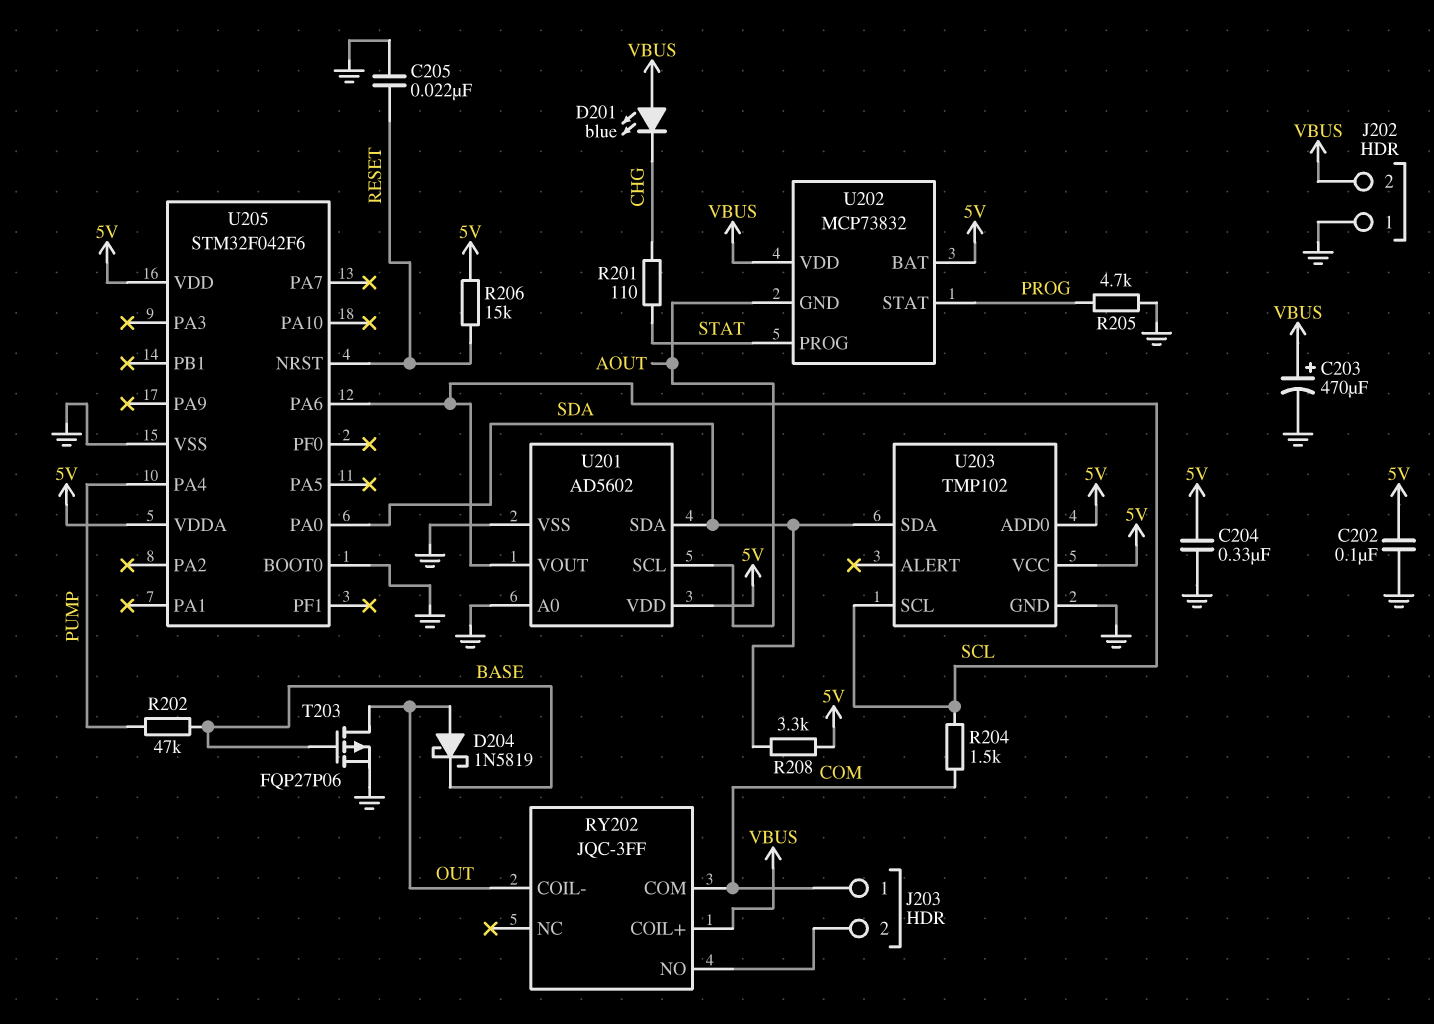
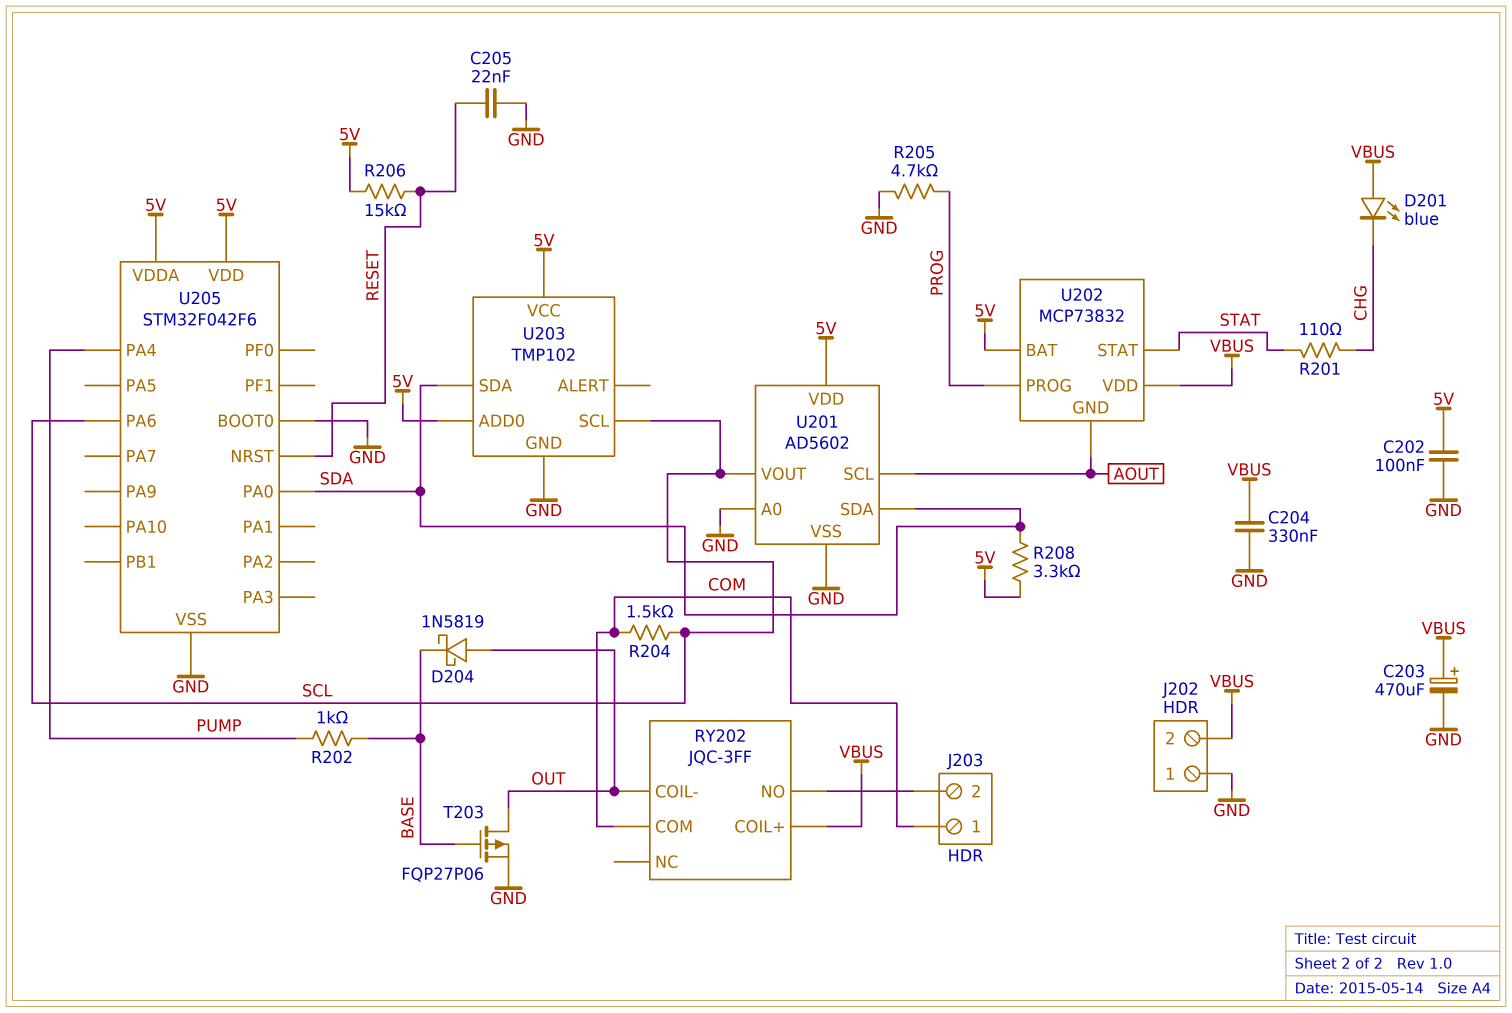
C204: 330nF (5V, GND) -> 330nF (GND, VBUS)
R202: 47k (BASE, PUMP) -> 1k (BASE, PUMP)
U202 pin PROG: STAT -> PROG
U202 pin STAT: PROG -> STAT

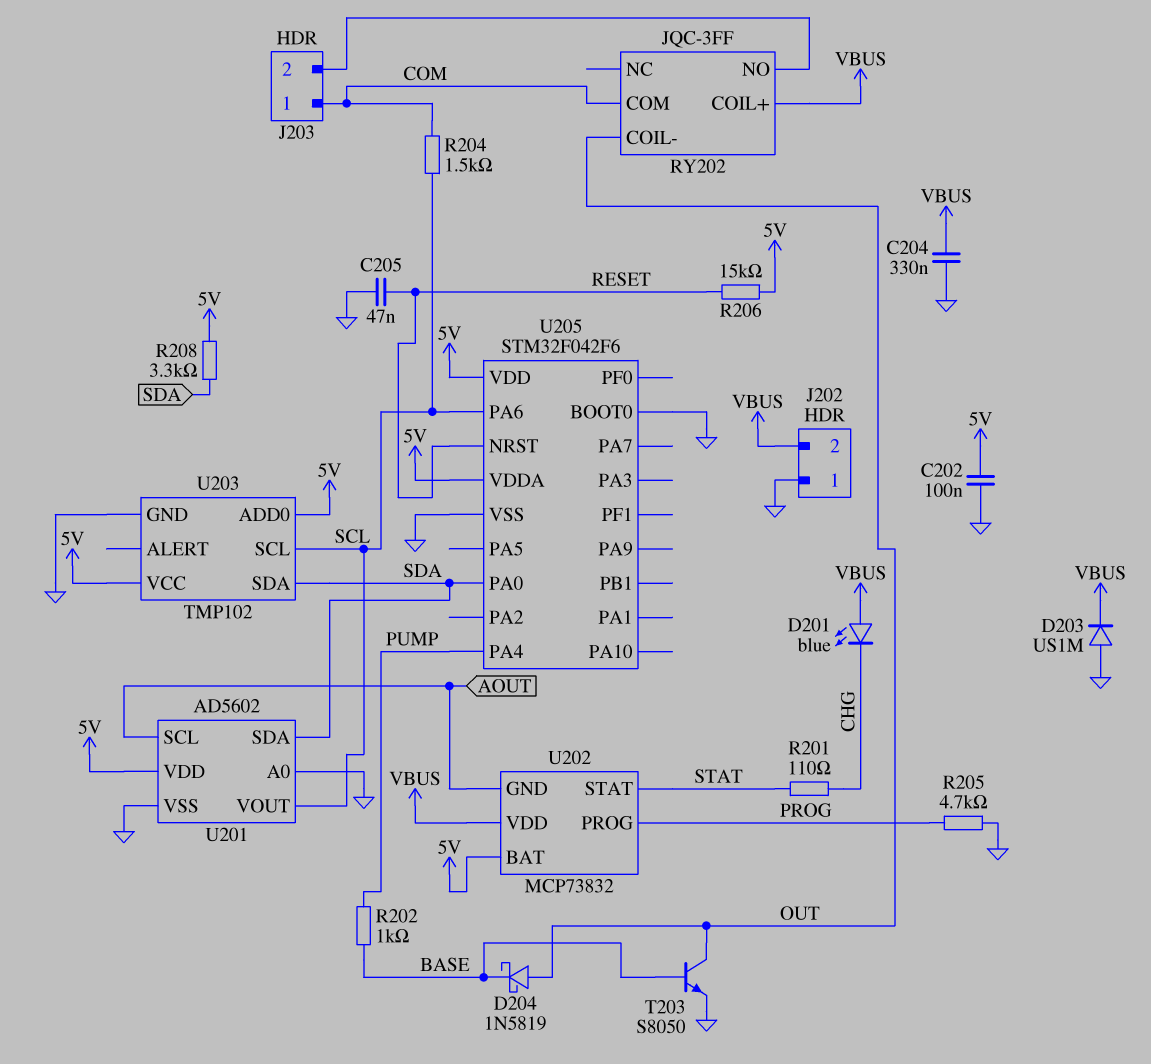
C203: 470uF (plus VBUS, minus GND) -> none
C205: 22nF (GND, RESET) -> 47nF (GND, RESET)
D203: none -> diode US1M (A GND, K VBUS)
T203: PMOS FQP27P06 (G BASE, D OUT, S GND) -> NPN S8050 (B BASE, C OUT, E GND)

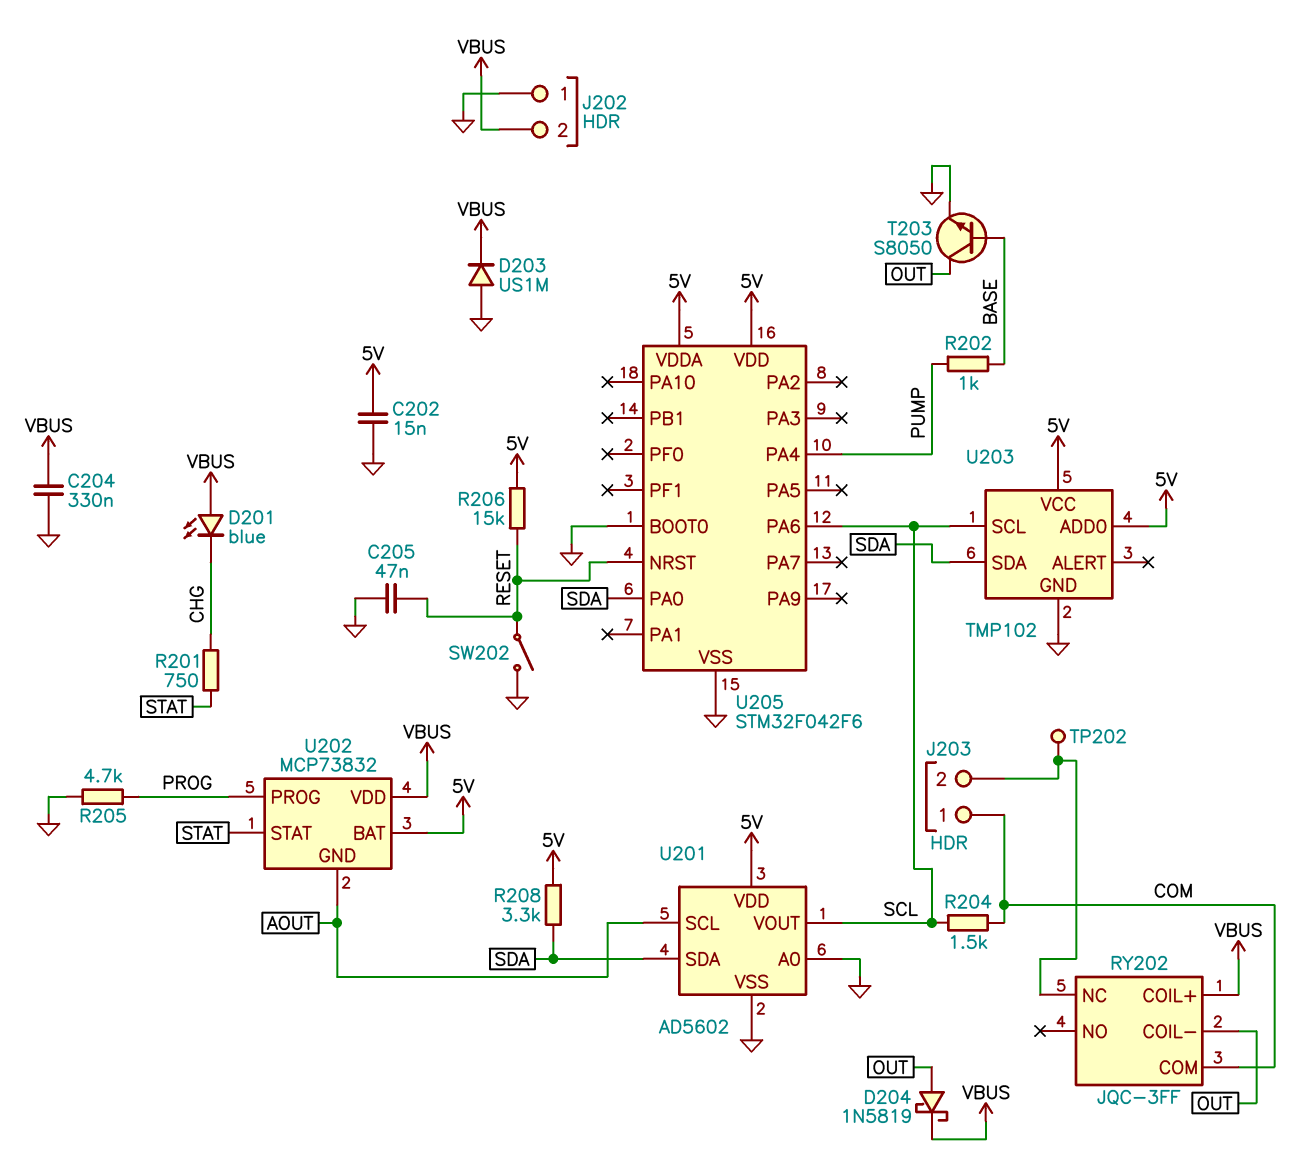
C202: 100nF (5V, GND) -> 15nF (5V, GND)
D204: schottky 1N5819 (A OUT, K BASE) -> schottky 1N5819 (A OUT, K VBUS)
R201: 110 (CHG, STAT) -> 750 (CHG, STAT)
RY202 pin NC: none -> J203/2
RY202 pin NO: J203/2 -> none
SW202: none -> switch (GND, RESET)
TP202: none -> test point (J203/2)

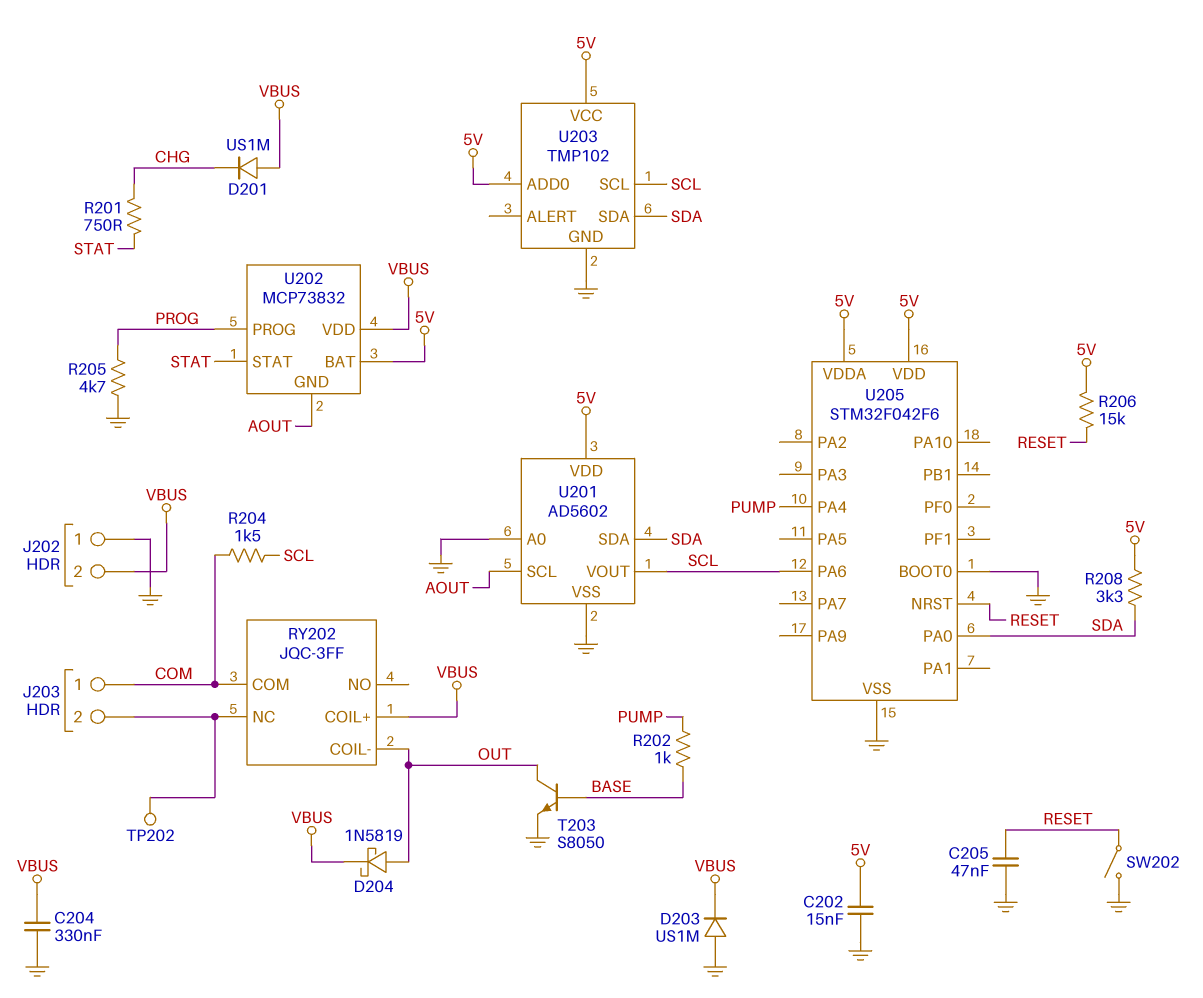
D201: LED blue (A VBUS, K CHG) -> diode US1M (A VBUS, K CHG)

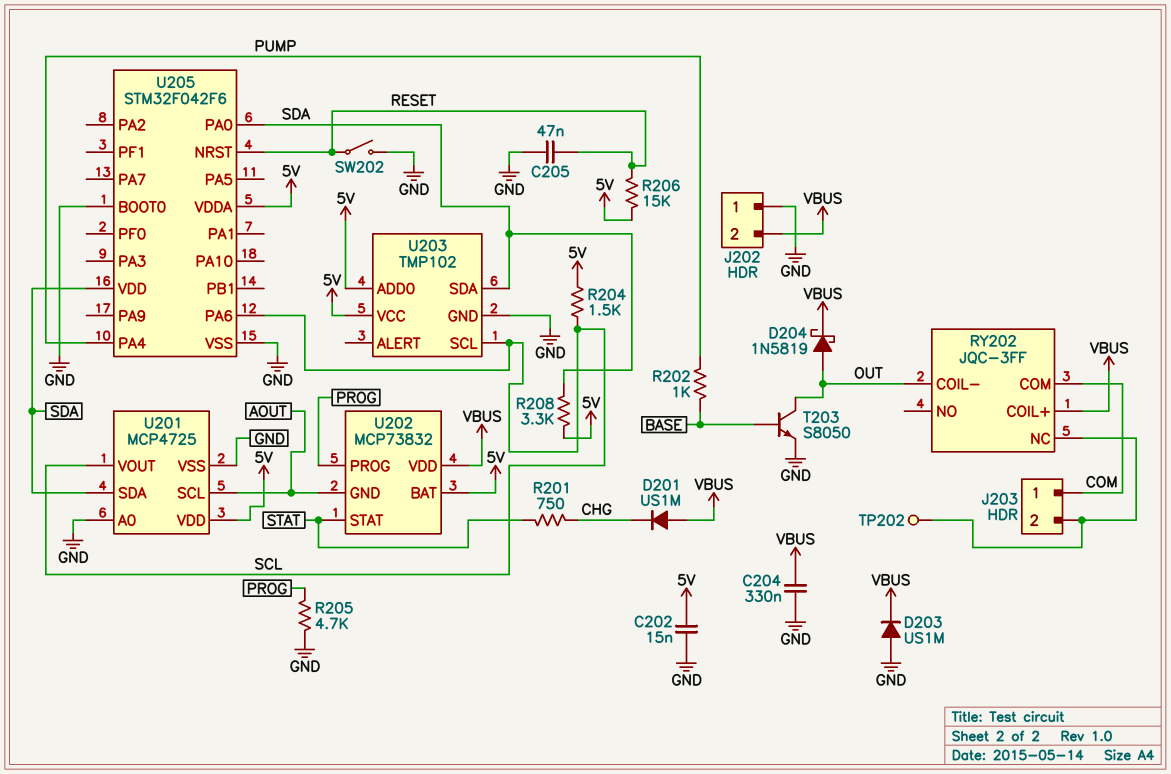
R204: 1.5k (COM, SCL) -> 1.5k (5V, SCL)
U201: AD5602 -> MCP4725
U205 pin VDD: 5V -> SDA

